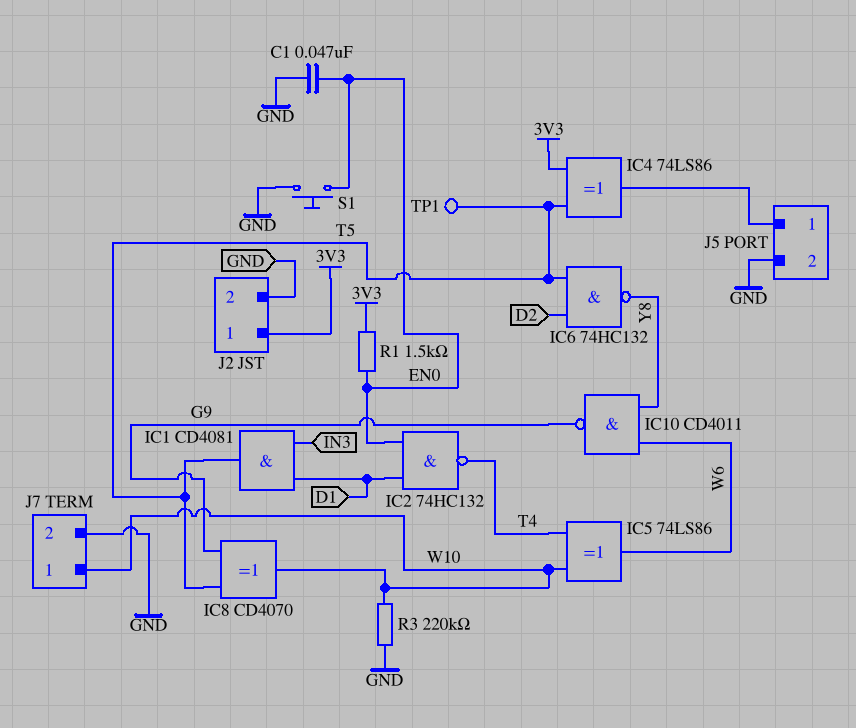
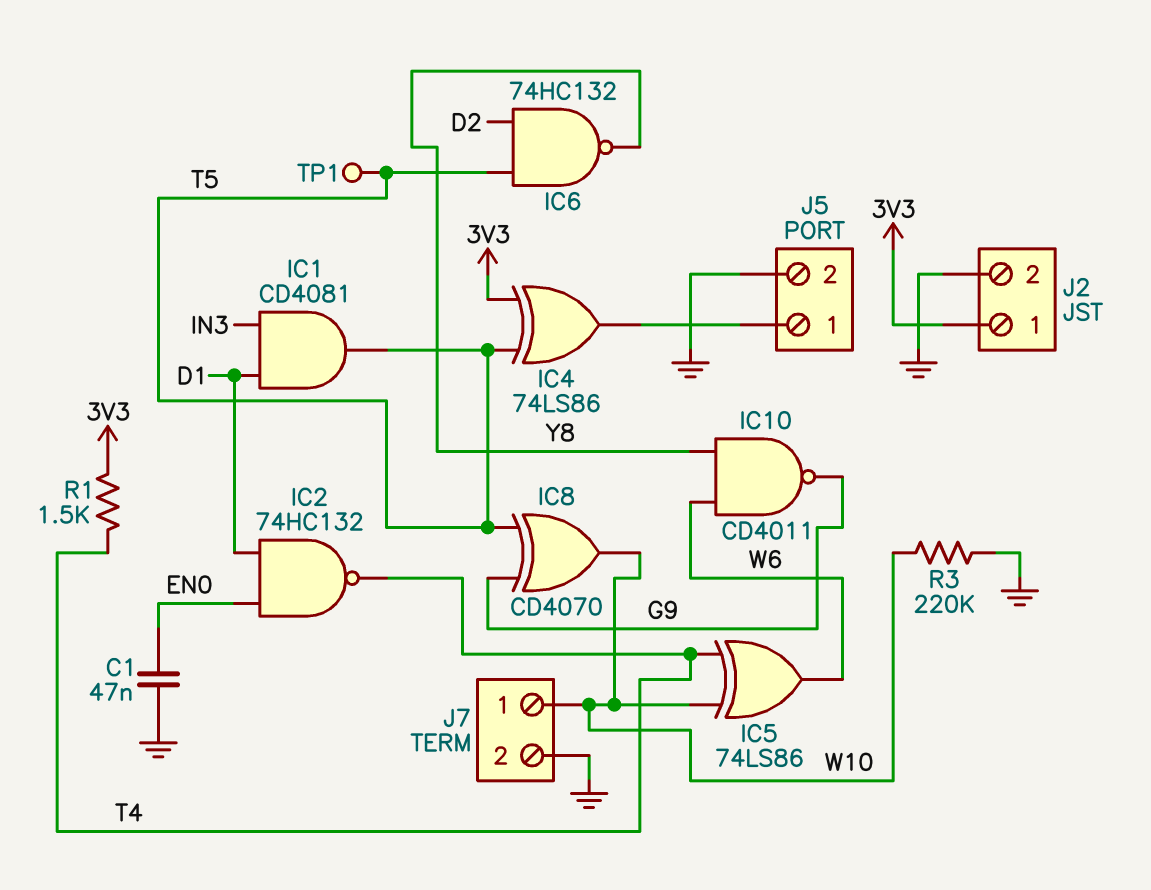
R1: 1.5k (3V3, EN0) -> 1.5k (3V3, T4)
S1: button (EN0, GND) -> none

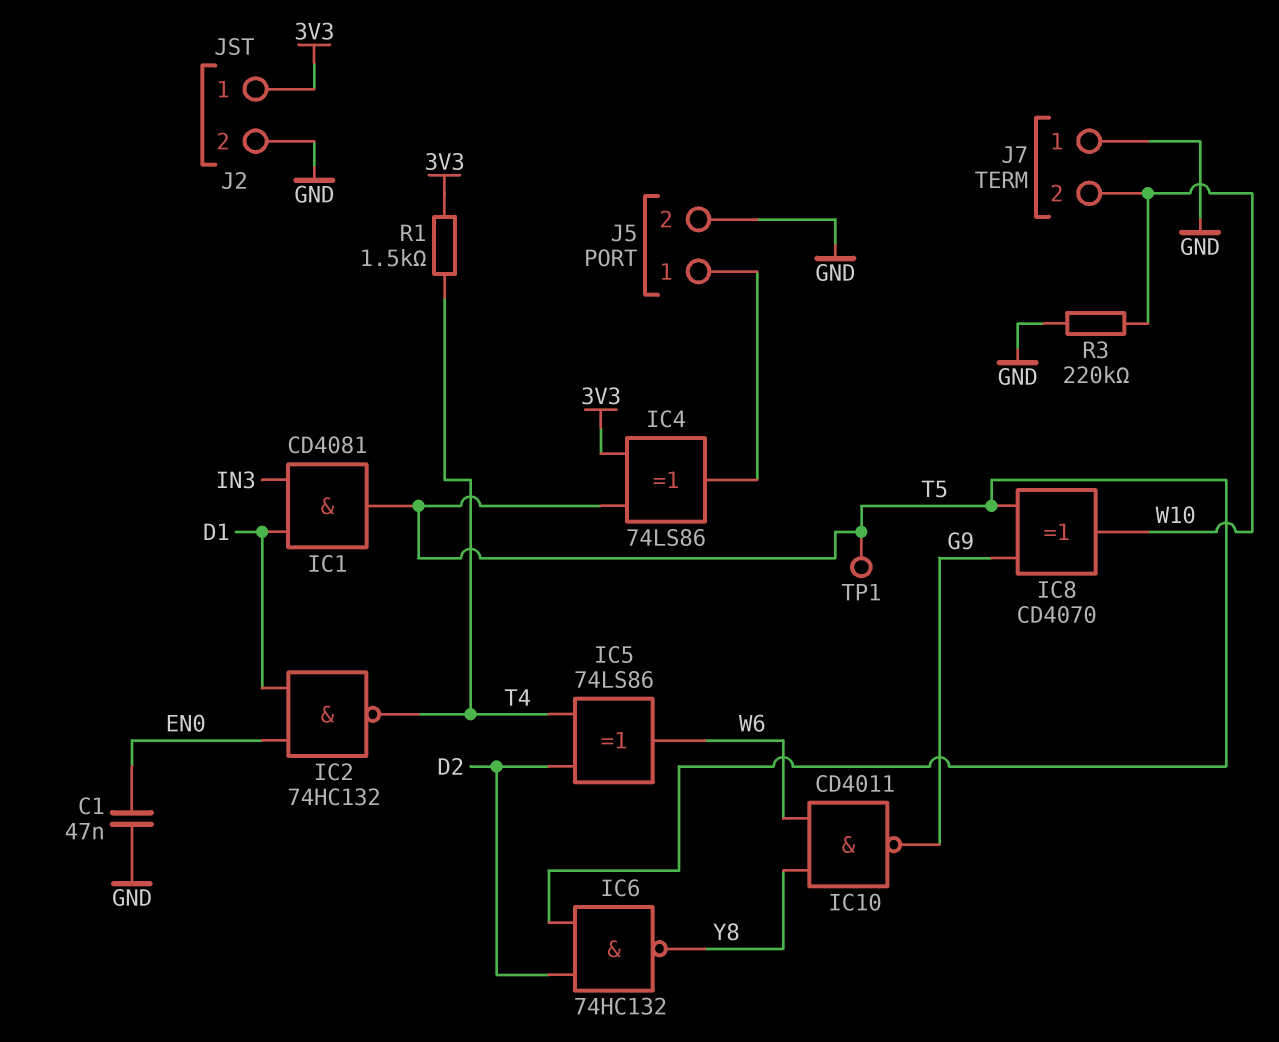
IC5: XOR 74LS86 (in T4, in W10, out W6) -> XOR 74LS86 (in D2, in T4, out W6)
J7 pin 1: W10 -> GND
J7 pin 2: GND -> W10

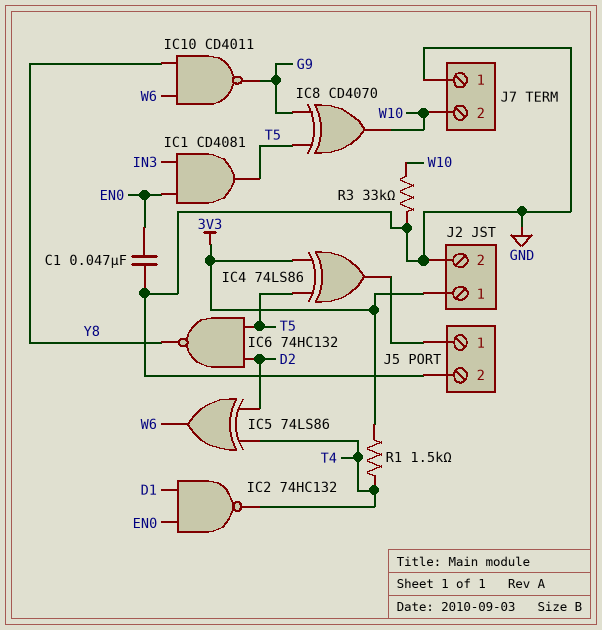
IC1: AND CD4081 (in D1, in IN3, out T5) -> AND CD4081 (in EN0, in IN3, out T5)
R3: 220k (GND, W10) -> 33k (GND, W10)
TP1: test point (T5) -> none

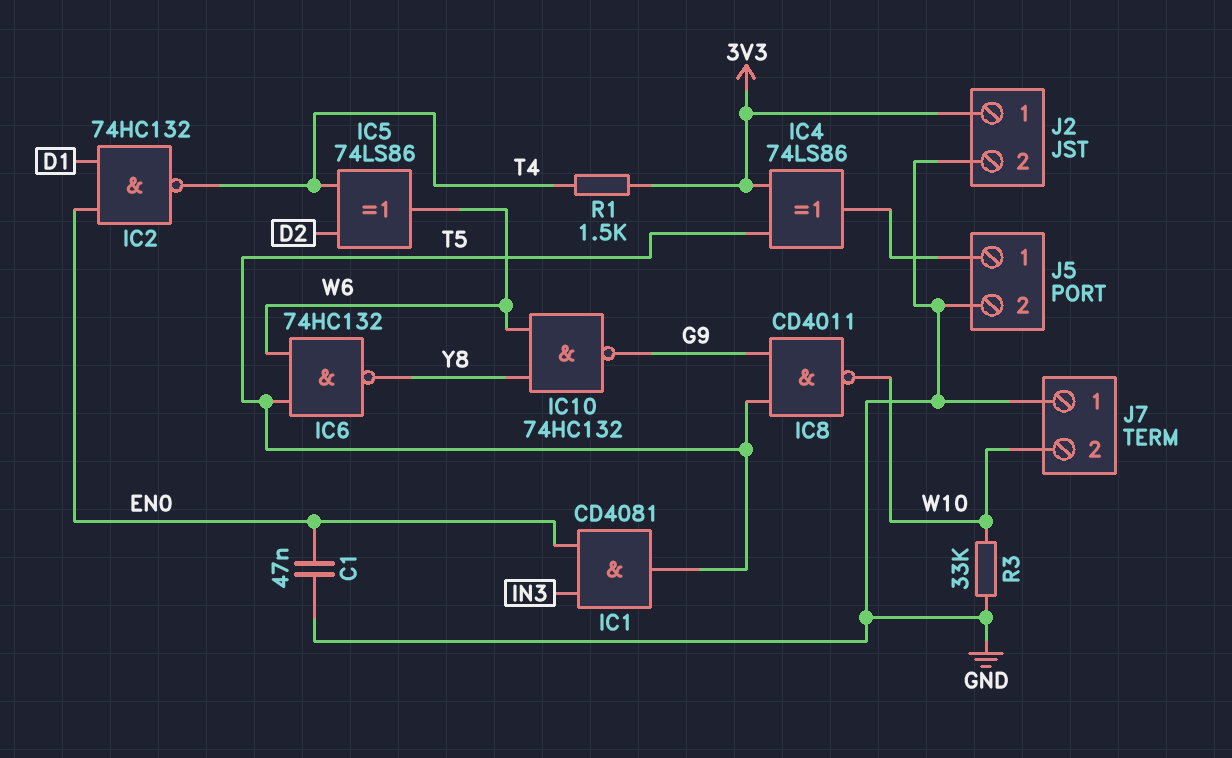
IC6: NAND 74HC132 (in D2, in T5, out Y8) -> NAND 74HC132 (in T5, in W6, out Y8)
IC8: XOR CD4070 (in G9, in T5, out W10) -> NAND CD4011 (in G9, in T5, out W10)
IC10: NAND CD4011 (in W6, in Y8, out G9) -> NAND 74HC132 (in W6, in Y8, out G9)

